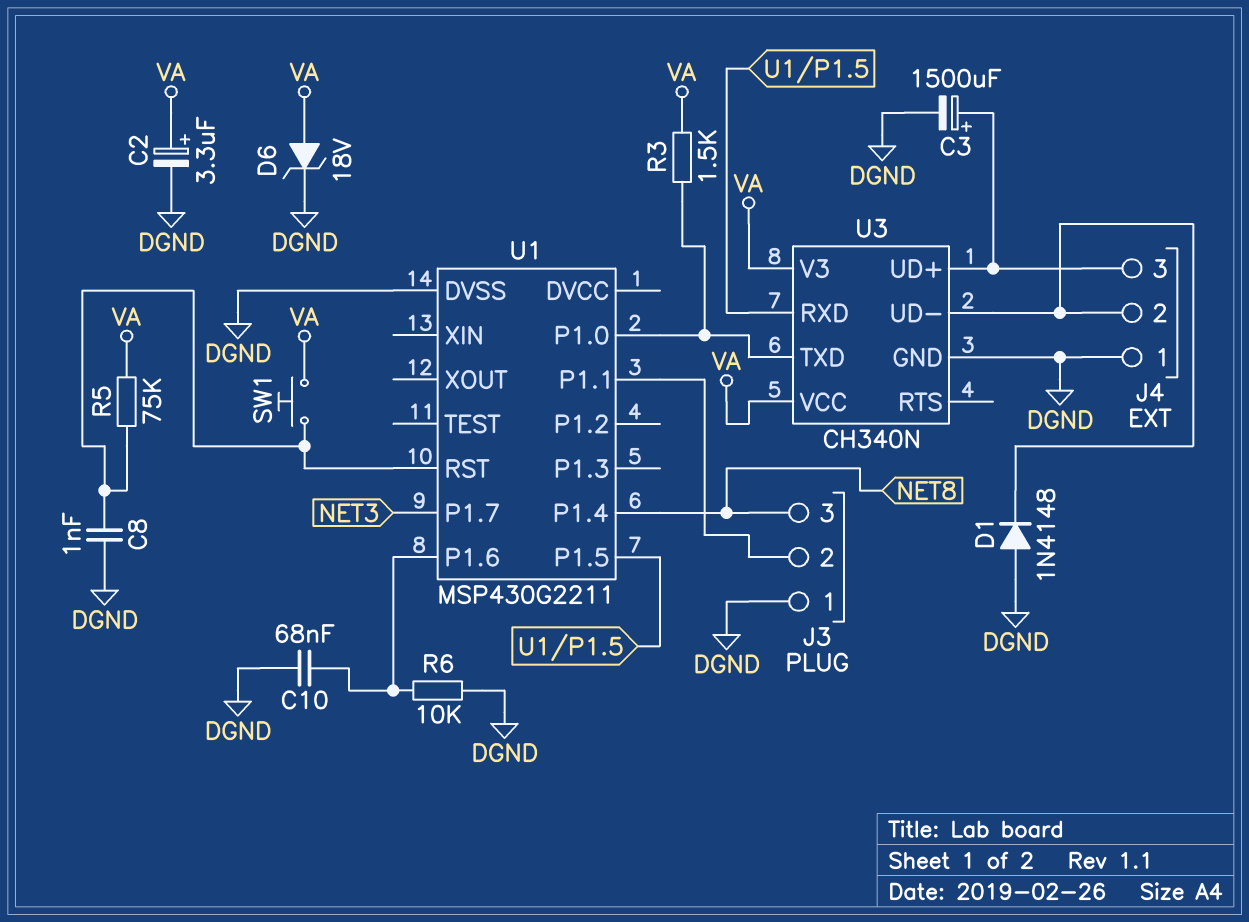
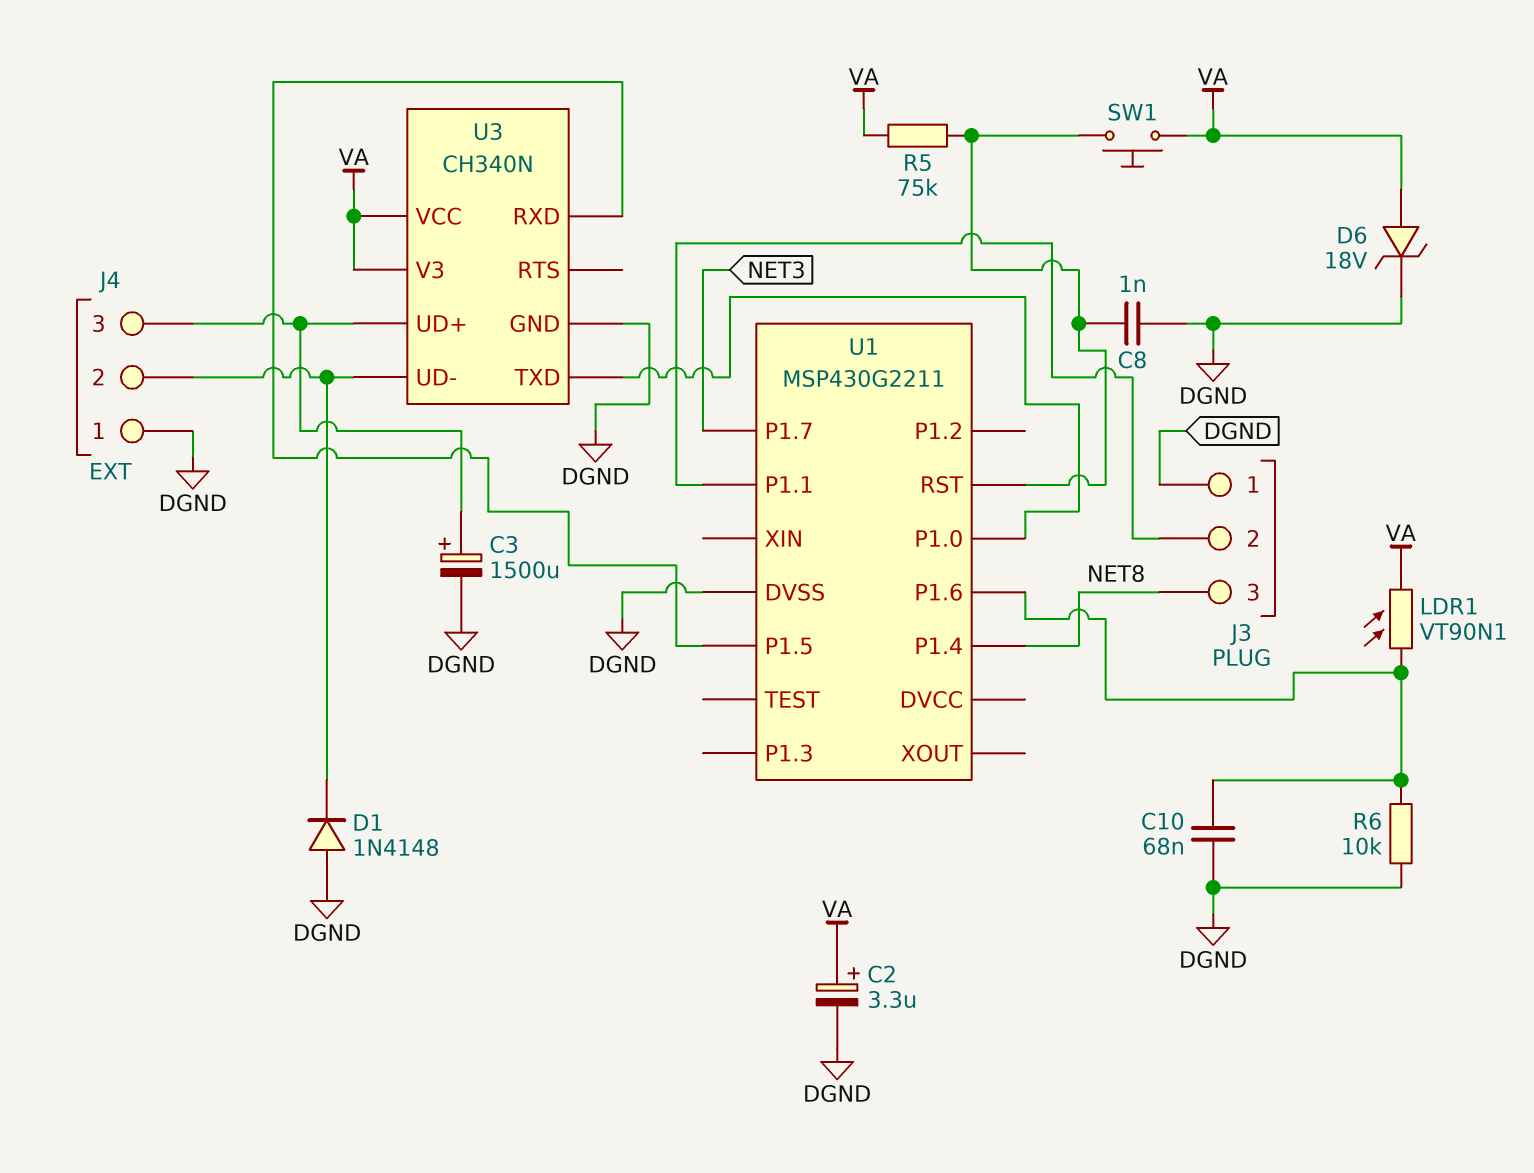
LDR1: none -> VT90N1 (U1/P1.6, VA)
R3: 1.5k (U1/P1.0, VA) -> none

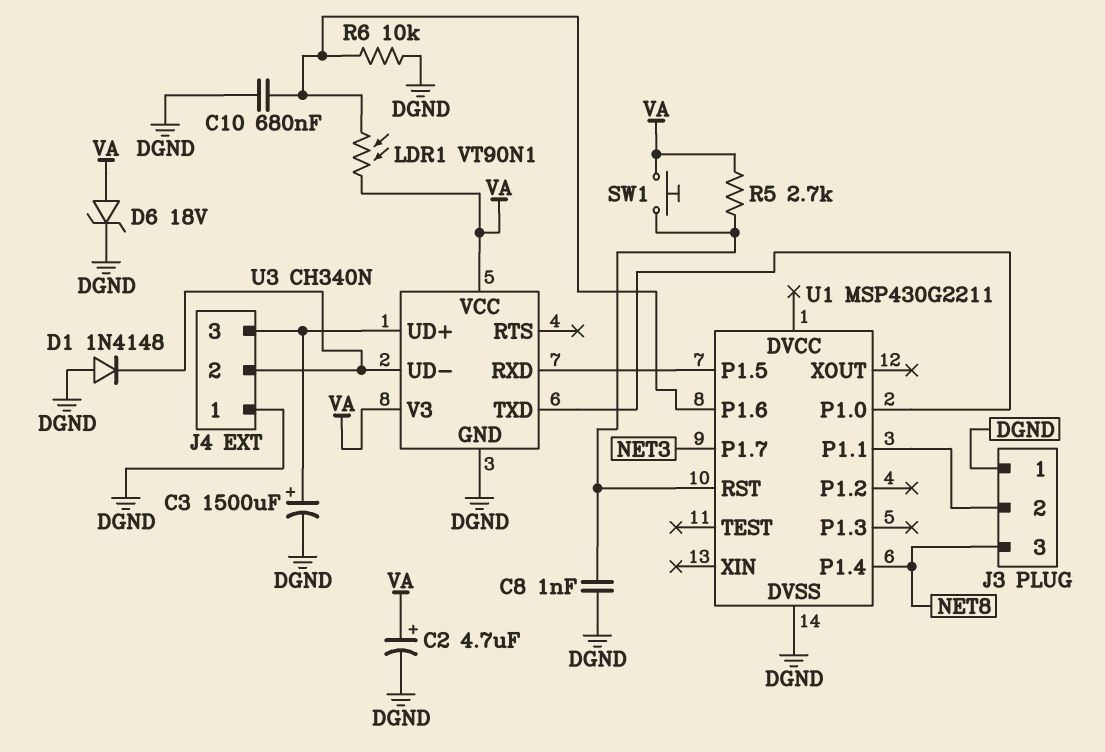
C2: 3.3uF (plus VA, minus DGND) -> 4.7uF (plus VA, minus DGND)
C10: 68nF (DGND, U1/P1.6) -> 680nF (DGND, U1/P1.6)
R5: 75k (U1/RST, VA) -> 2.7k (U1/RST, VA)

